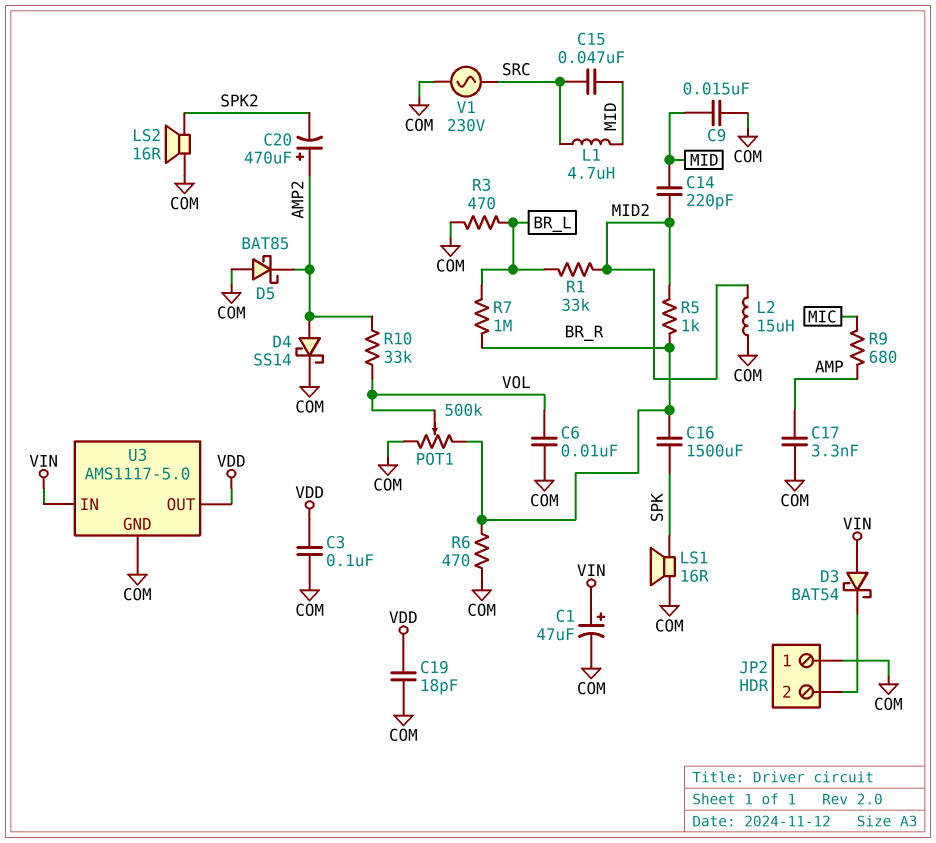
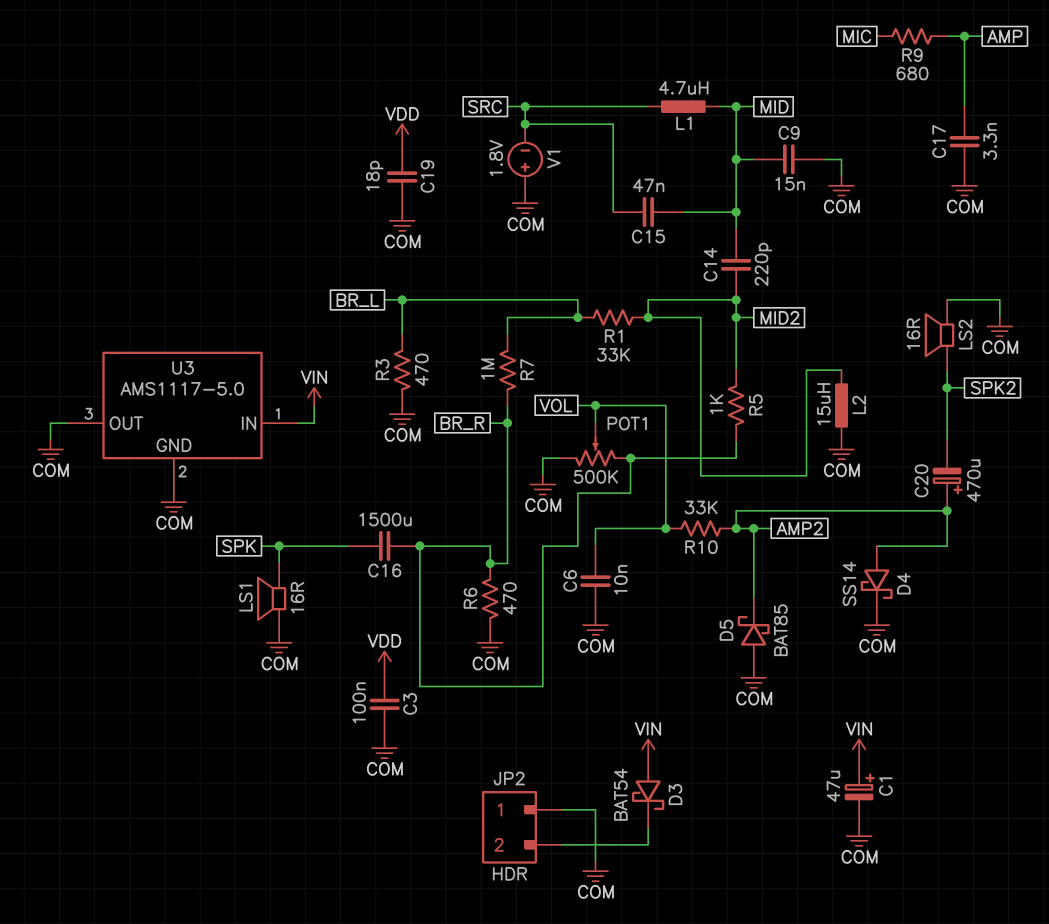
U3 pin OUT: VDD -> COM
V1: AC 230V (COM, SRC) -> 1.8V (plus COM, minus SRC)

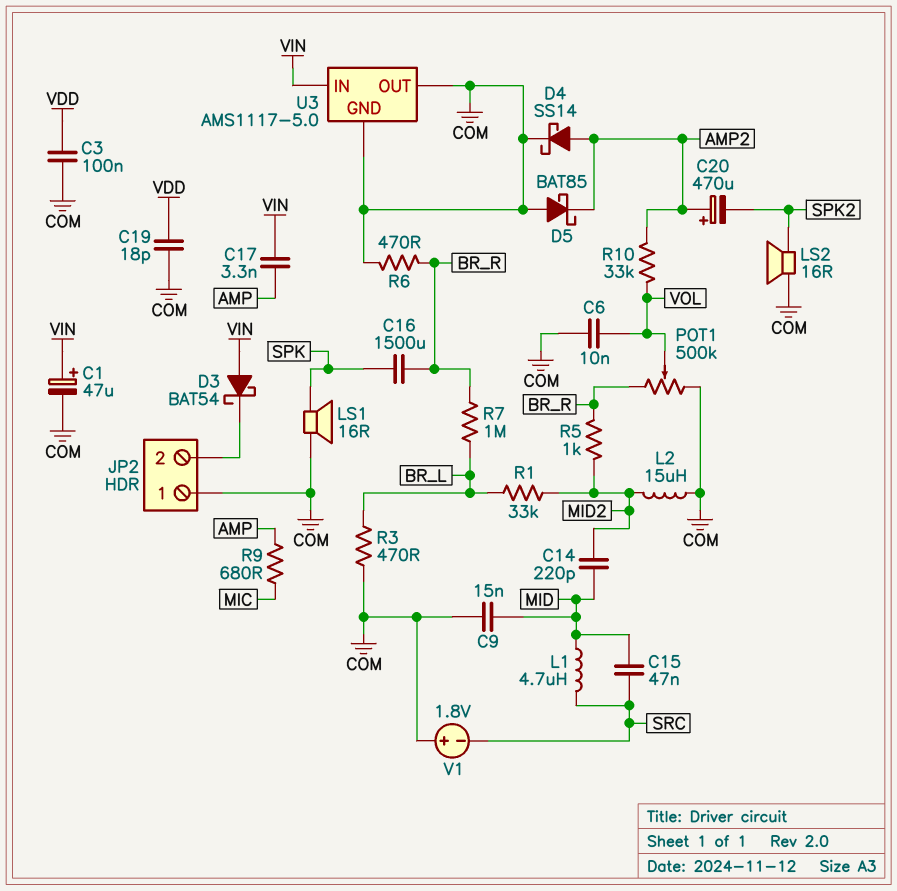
C17: 3.3nF (AMP, COM) -> 3.3nF (AMP, VIN)

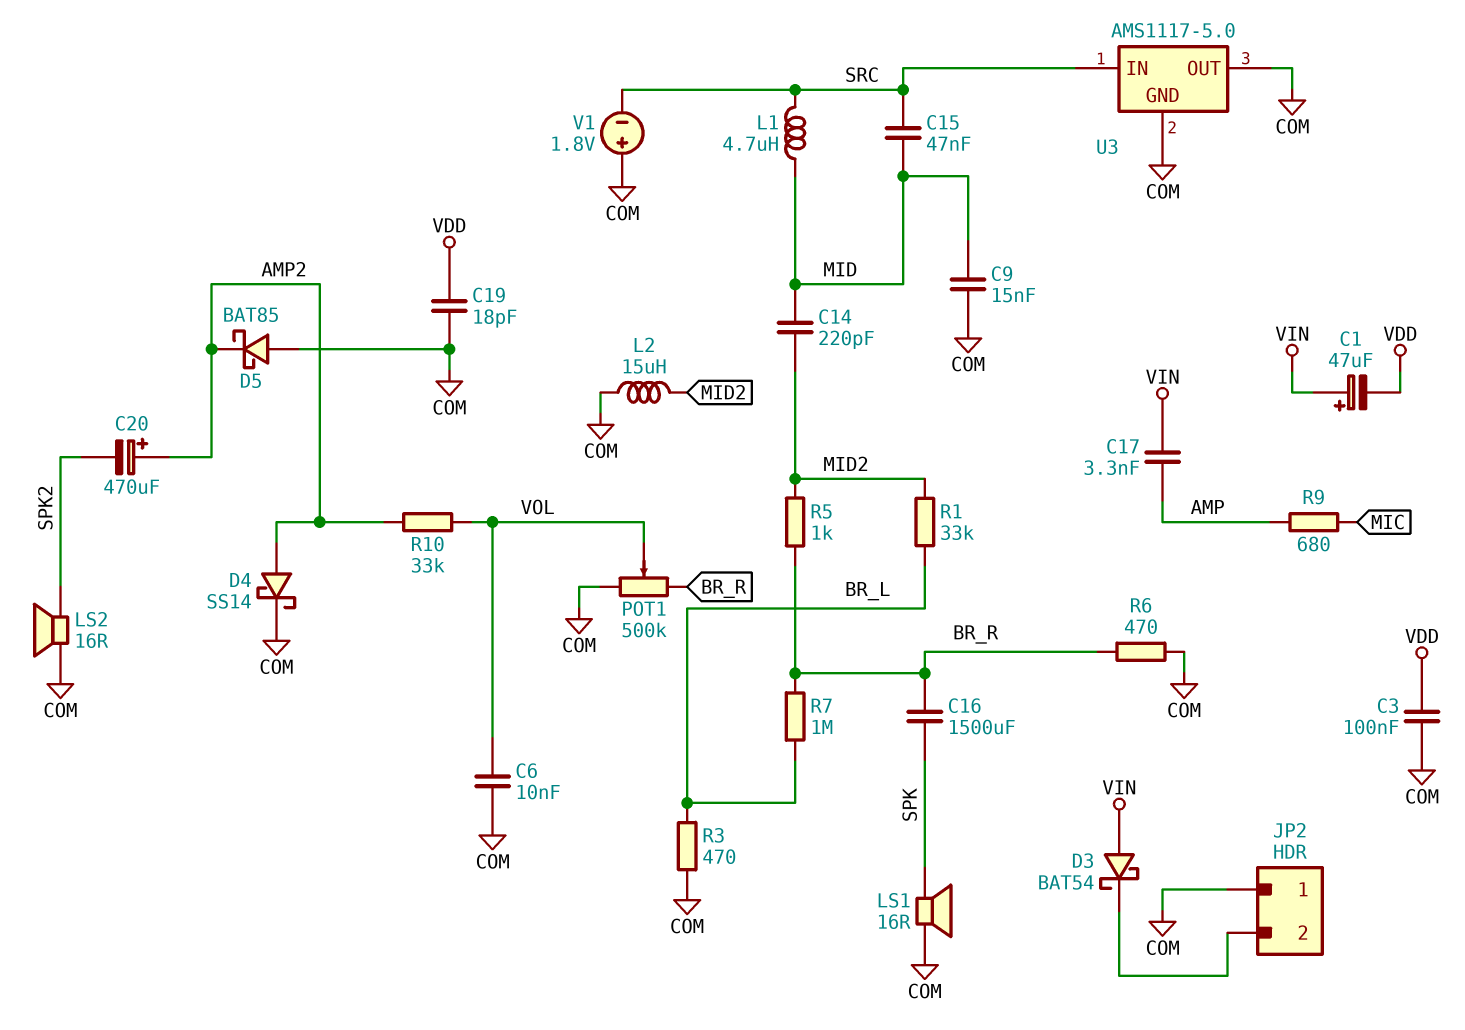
C1: 47uF (plus VIN, minus COM) -> 47uF (plus VIN, minus VDD)
U3 pin IN: VIN -> SRC

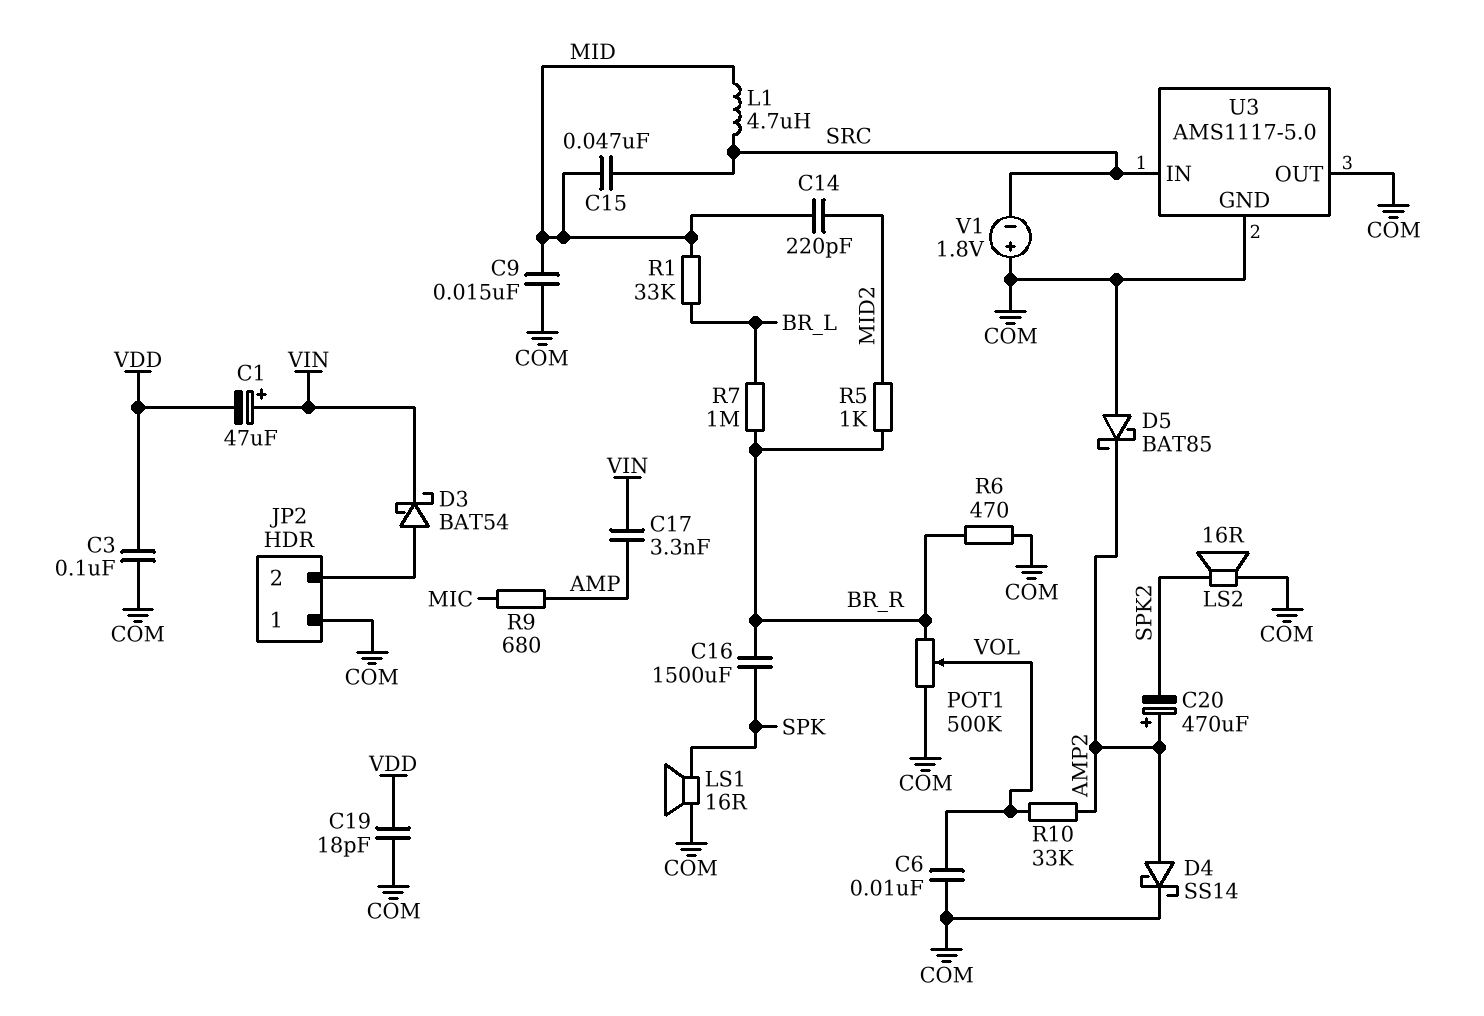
D3: schottky BAT54 (A VIN, K JP2/2) -> schottky BAT54 (A JP2/2, K VIN)
L2: 15uH (COM, MID2) -> none
R1: 33k (BR_L, MID2) -> 33k (BR_L, MID)
R3: 470 (BR_L, COM) -> none

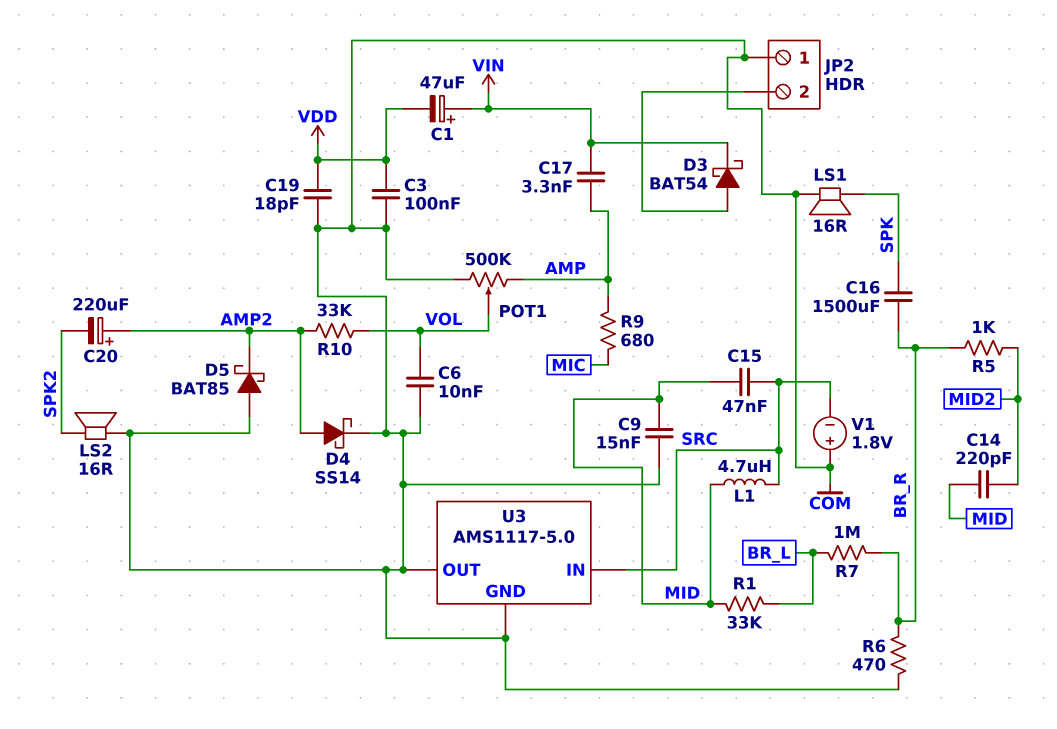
C20: 470uF (plus AMP2, minus SPK2) -> 220uF (plus AMP2, minus SPK2)
POT1: 500k (BR_R, COM, wiper VOL) -> 500k (AMP, COM, wiper VOL)

